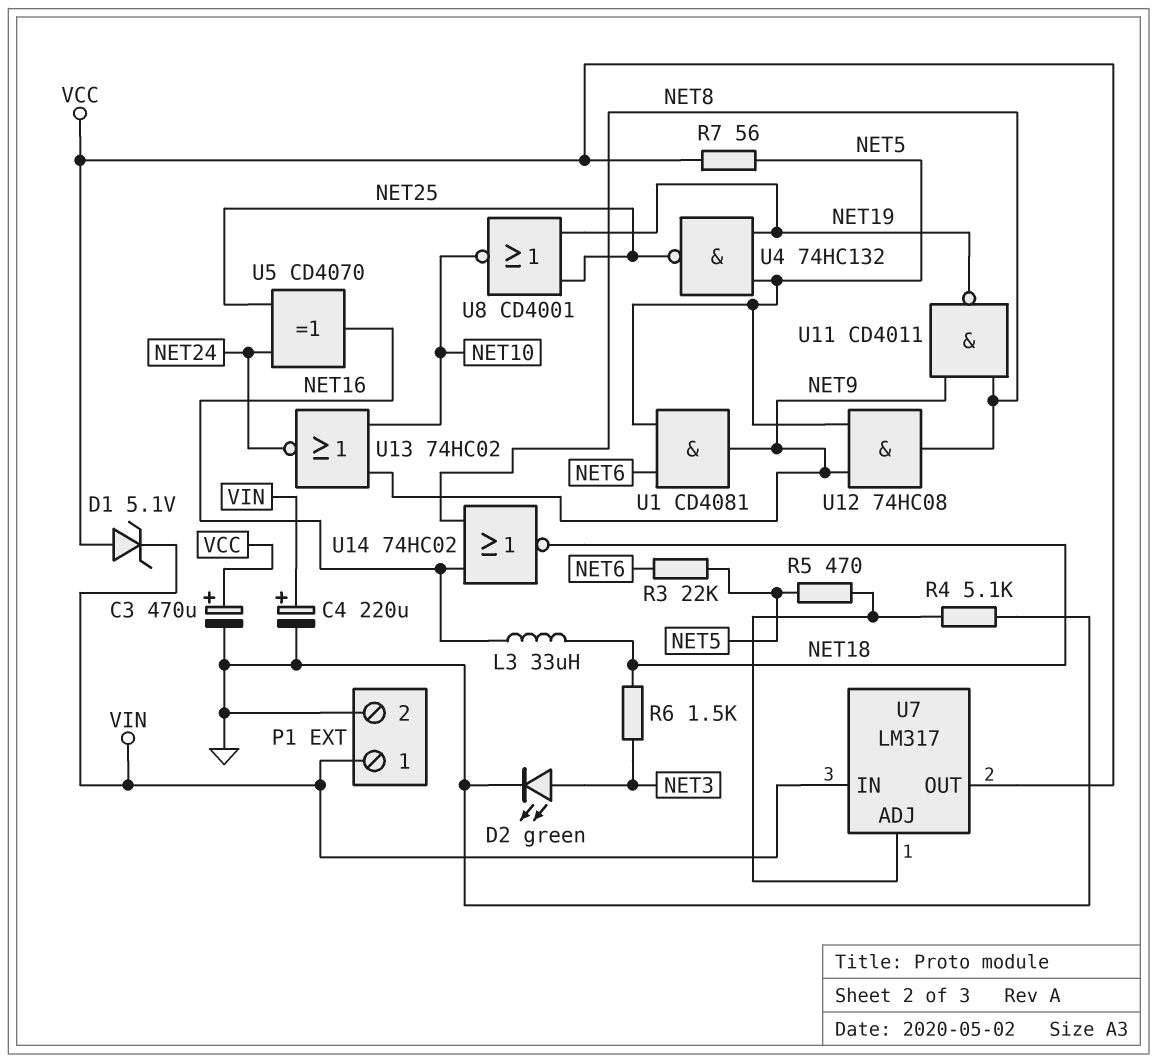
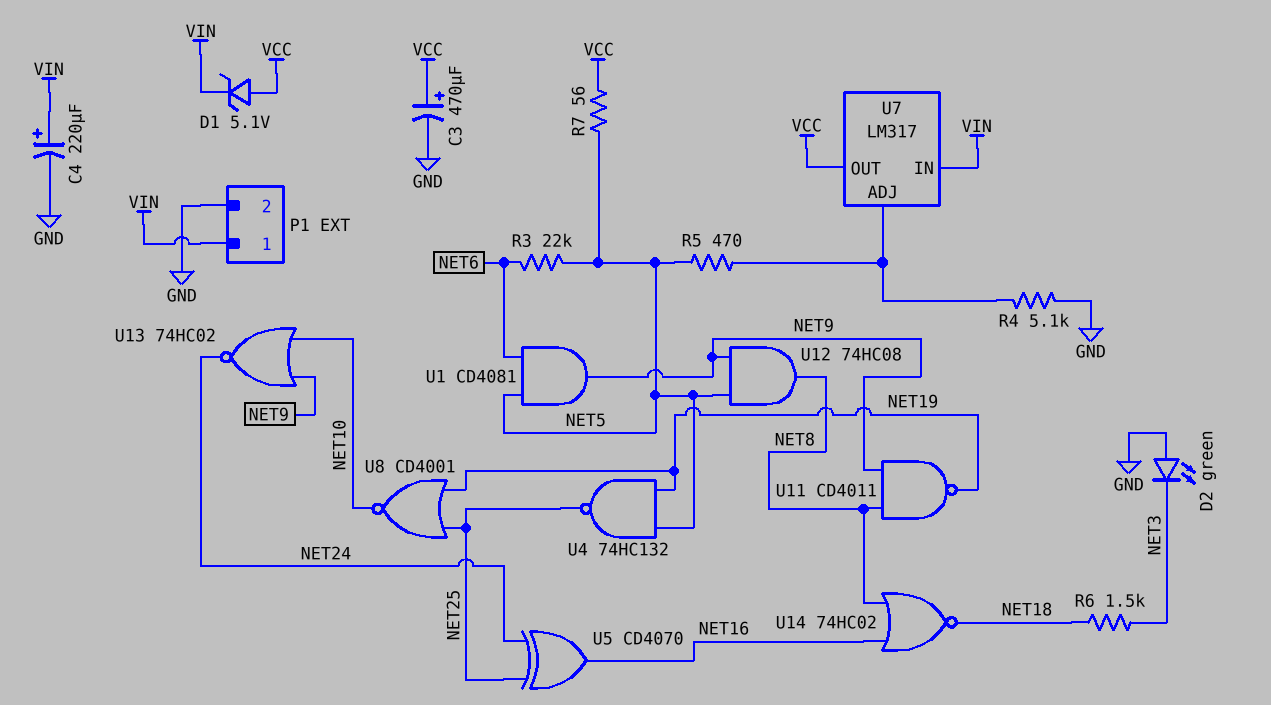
D2: LED green (A NET3, K GND) -> LED green (A GND, K NET3)
L3: 33uH (NET16, NET18) -> none

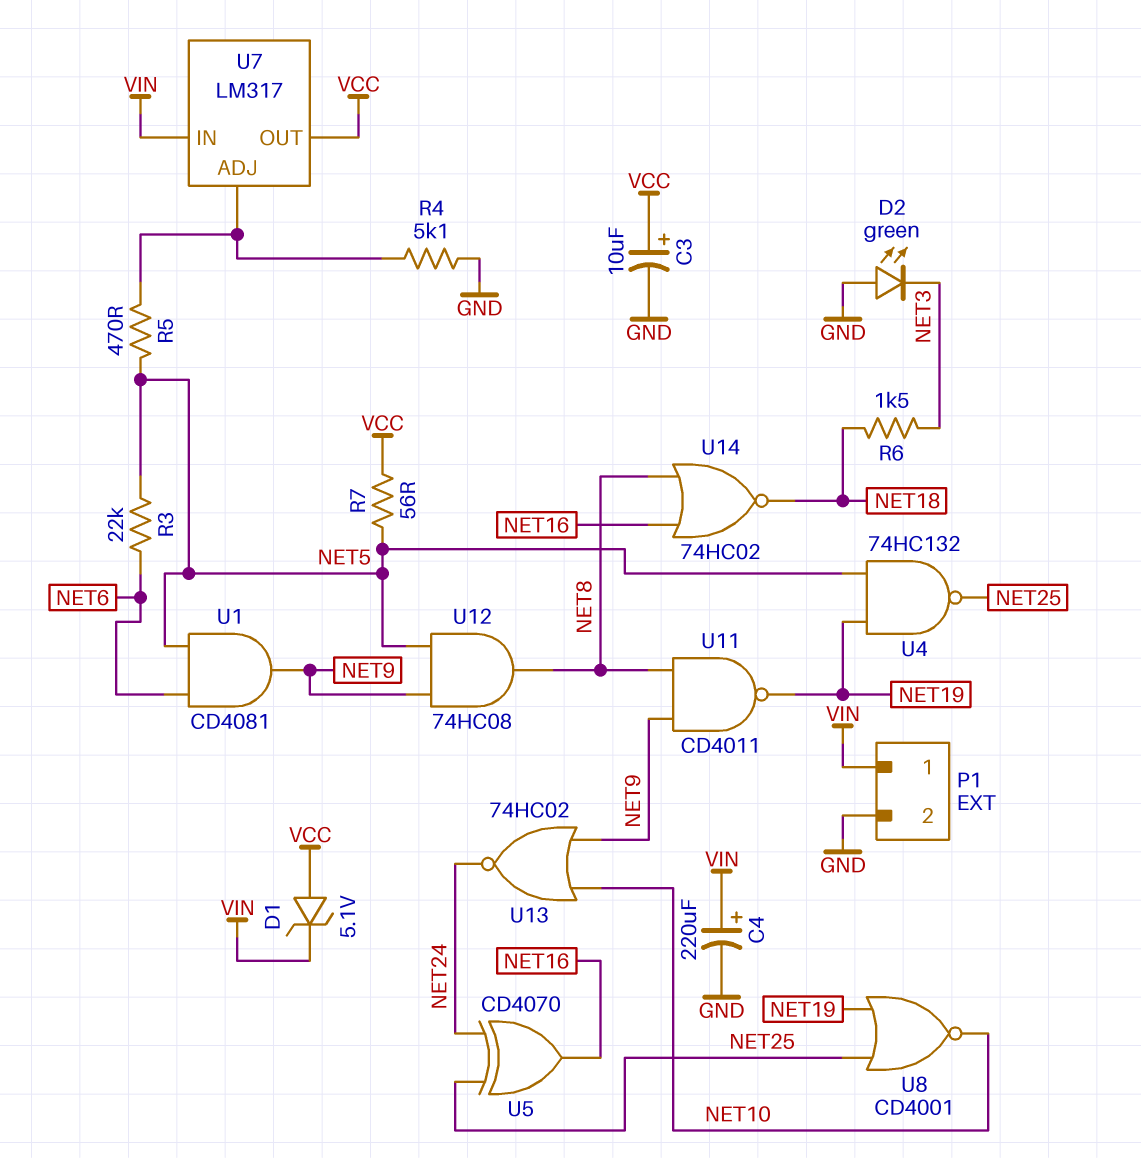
C3: 470uF (plus VCC, minus GND) -> 10uF (plus VCC, minus GND)

